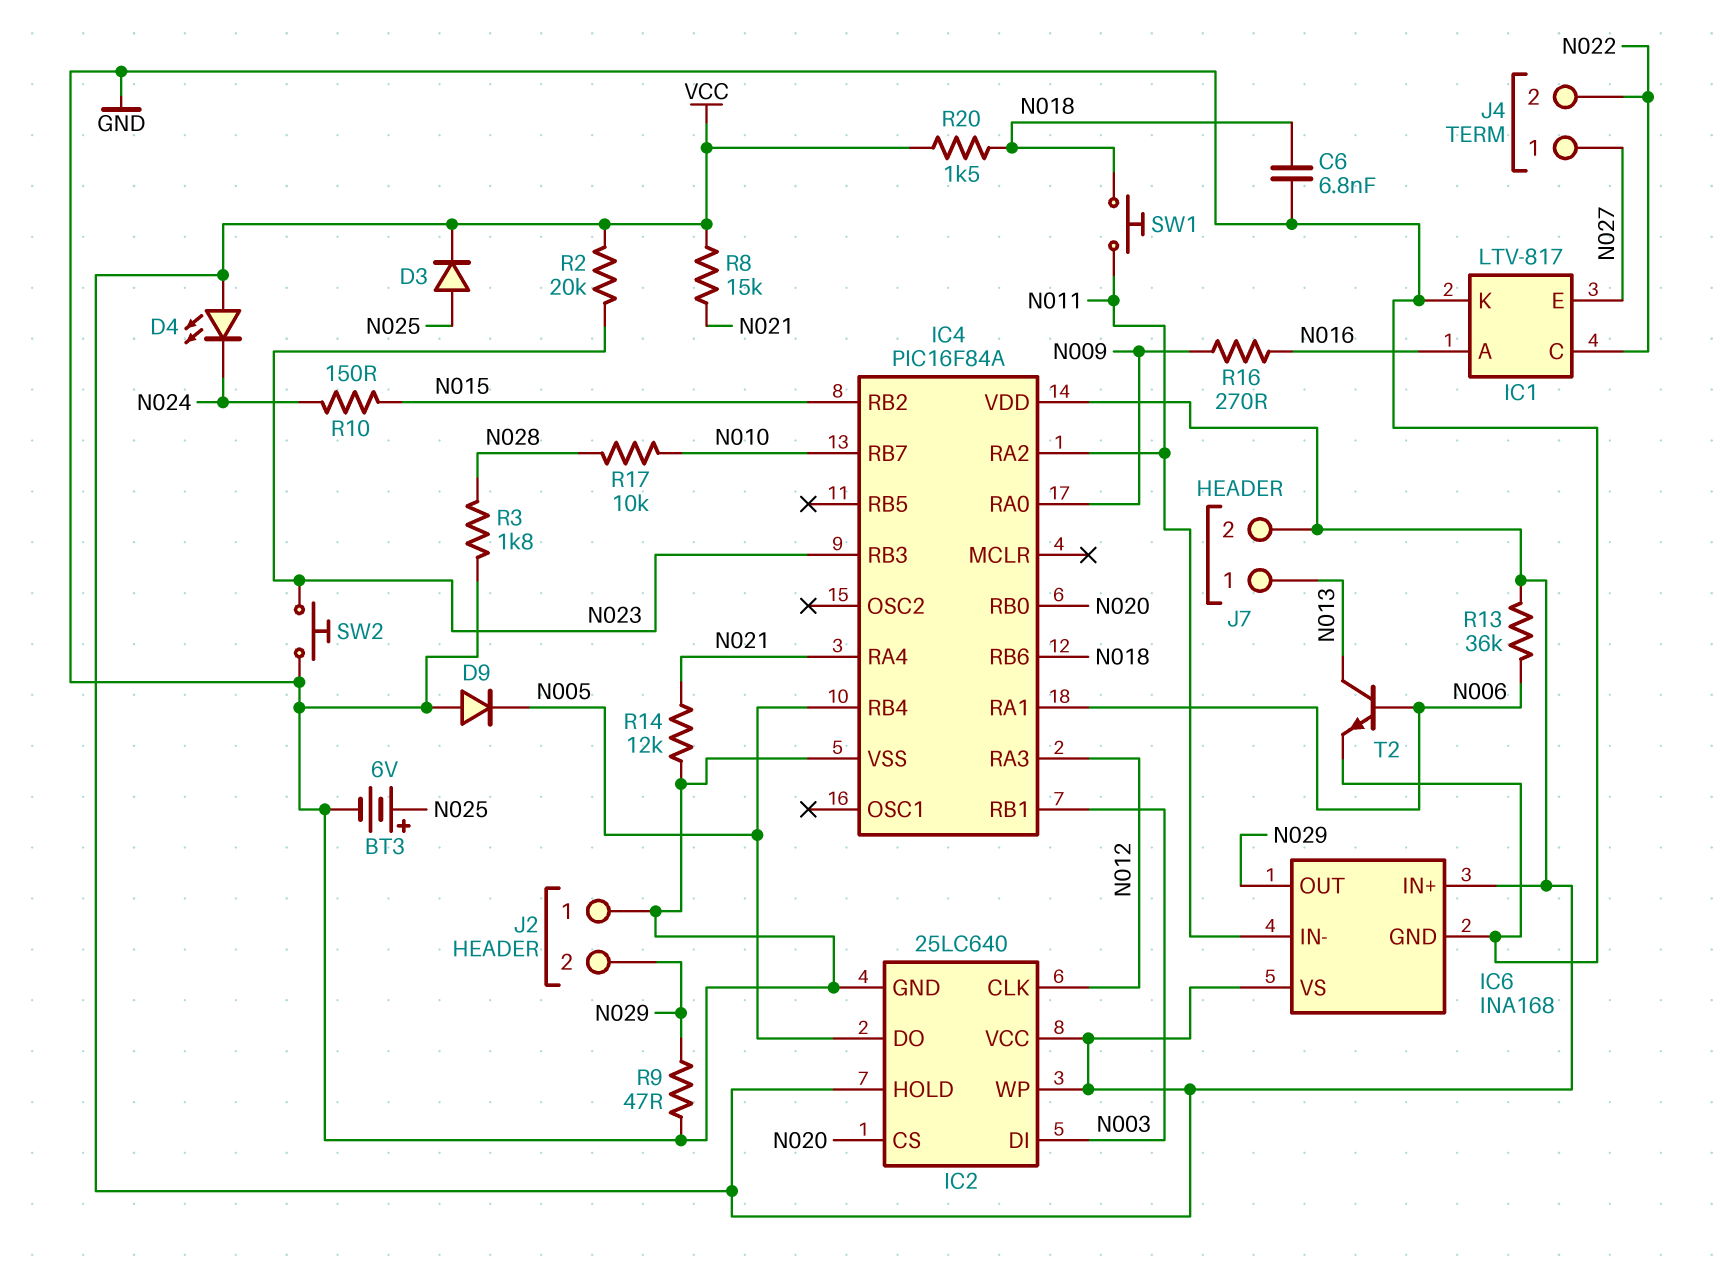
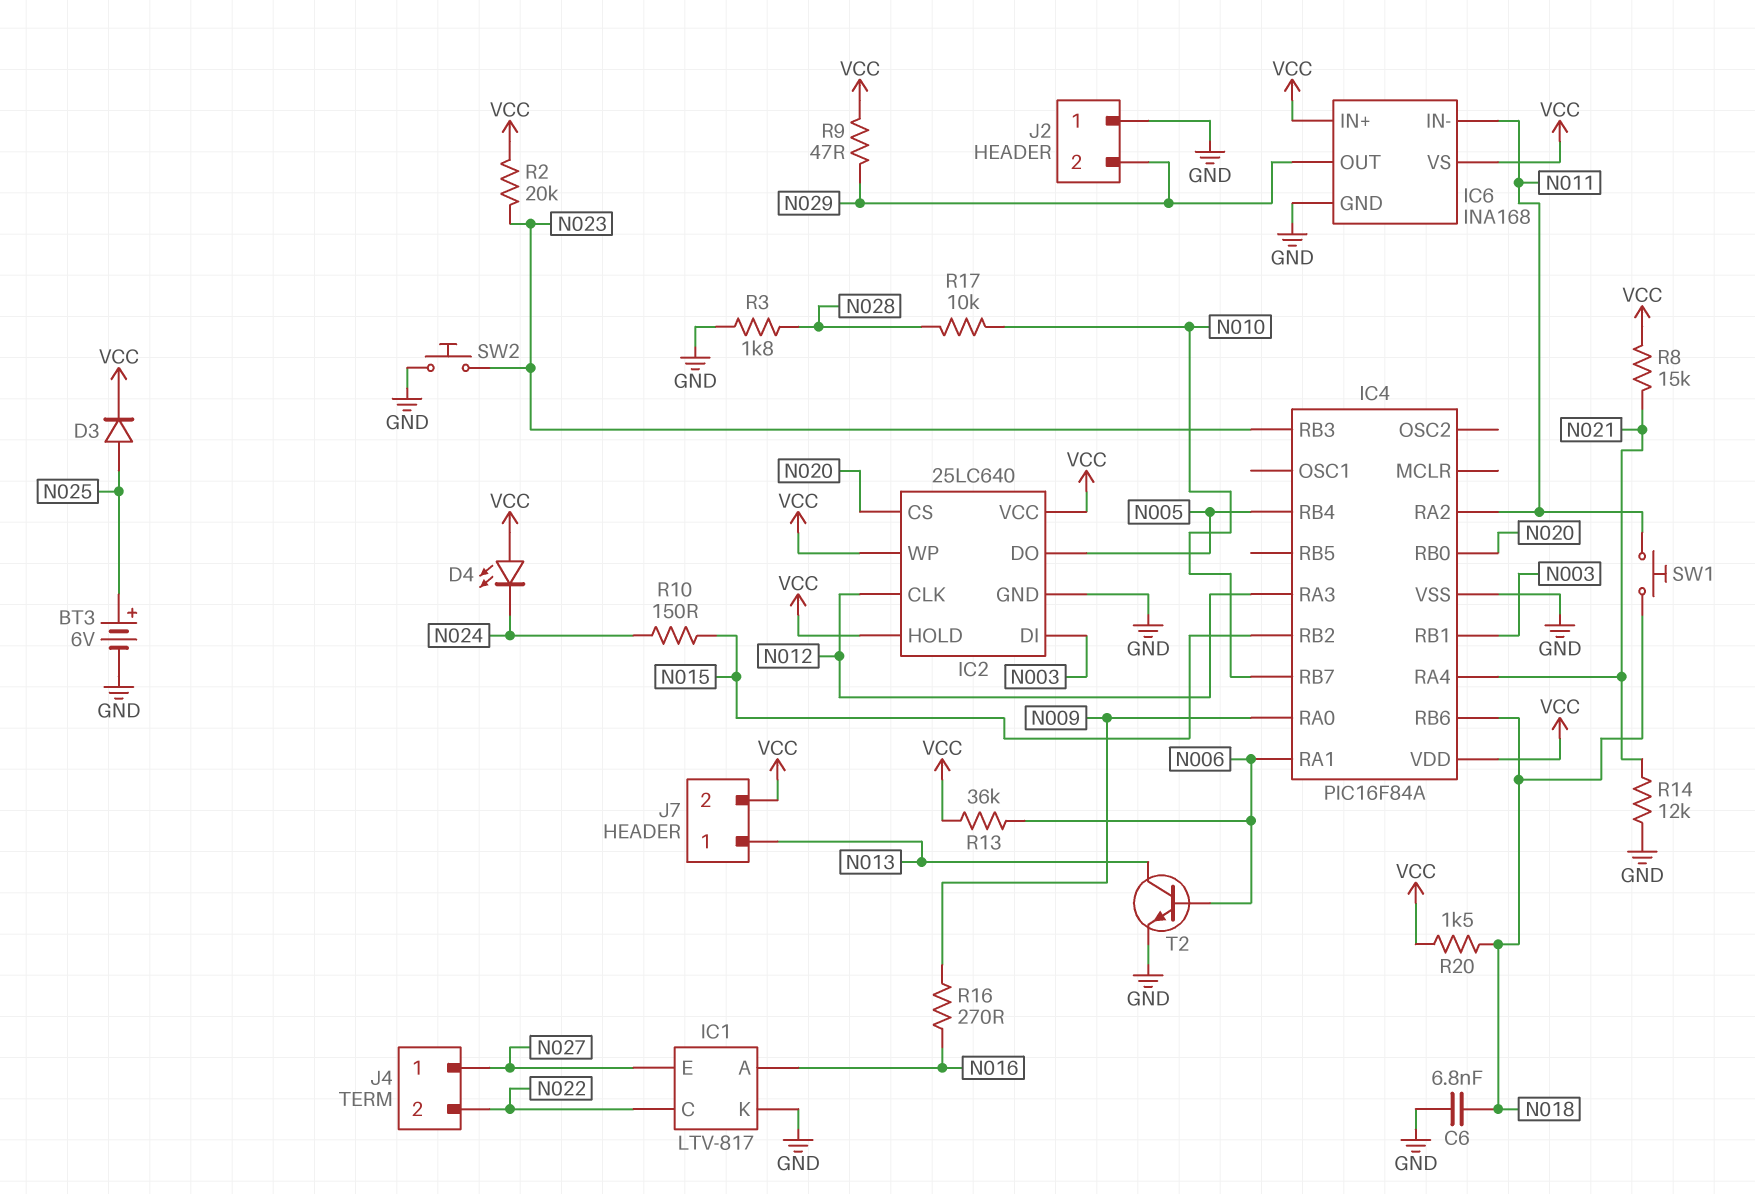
D9: diode (A GND, K N005) -> none
R9: 47 (GND, N029) -> 47 (N029, VCC)

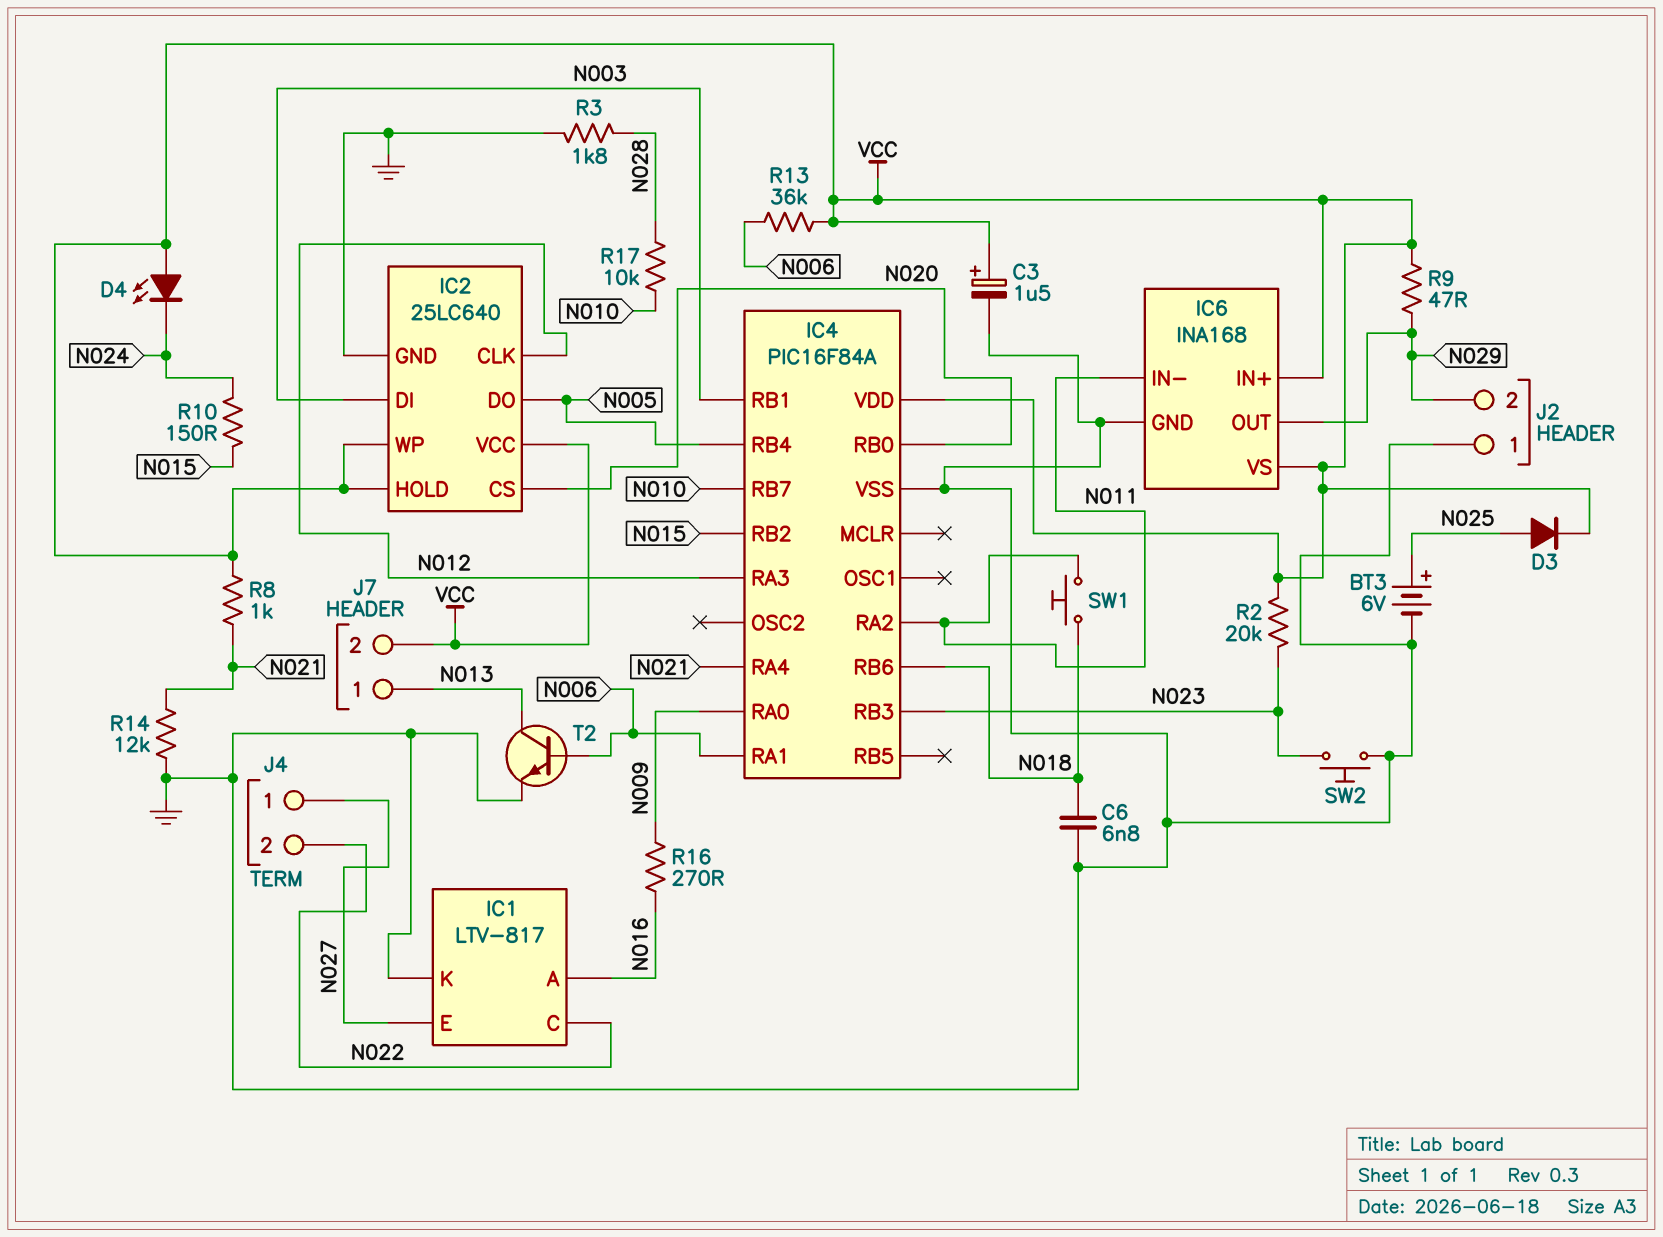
C3: none -> 1.5uF (plus VCC, minus GND)
R8: 15k (N021, VCC) -> 1k (N021, VCC)
R20: 1.5k (N018, VCC) -> none

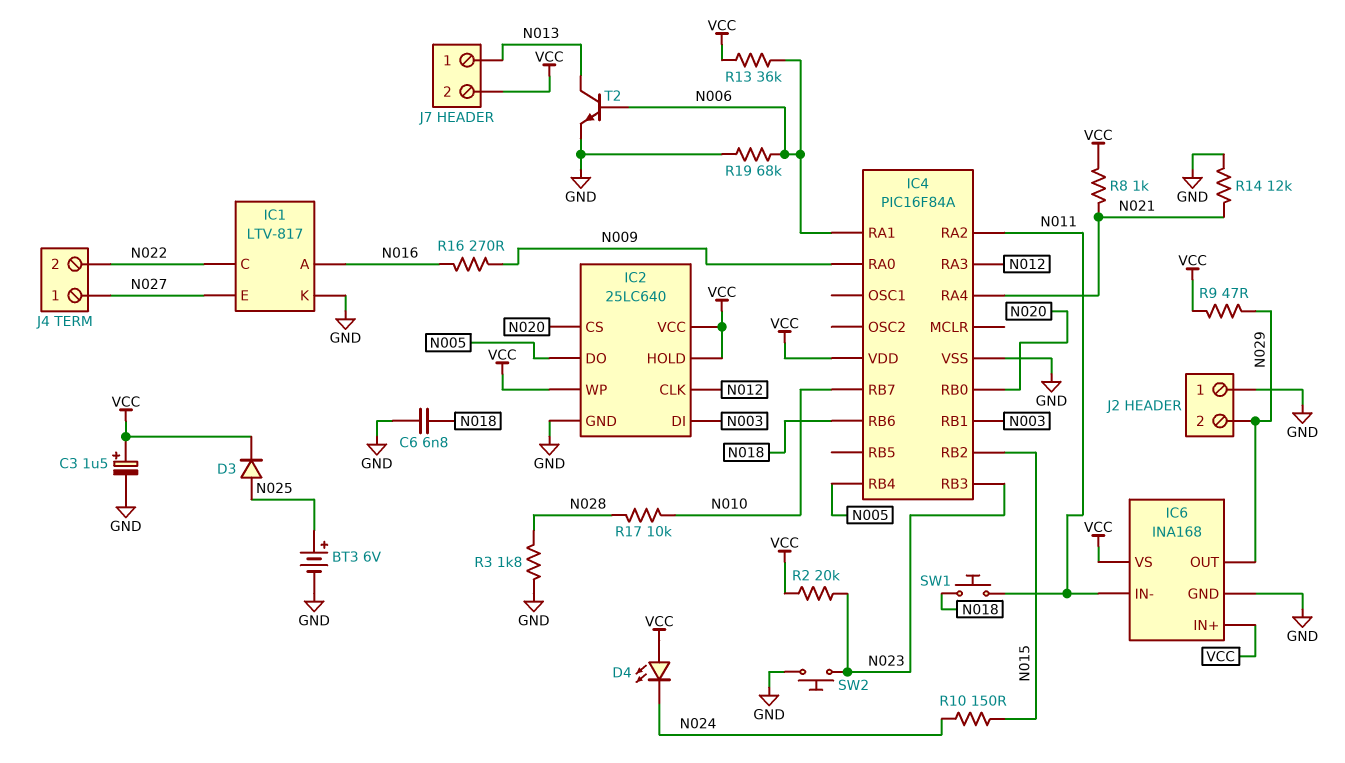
R19: none -> 68k (GND, N006)

